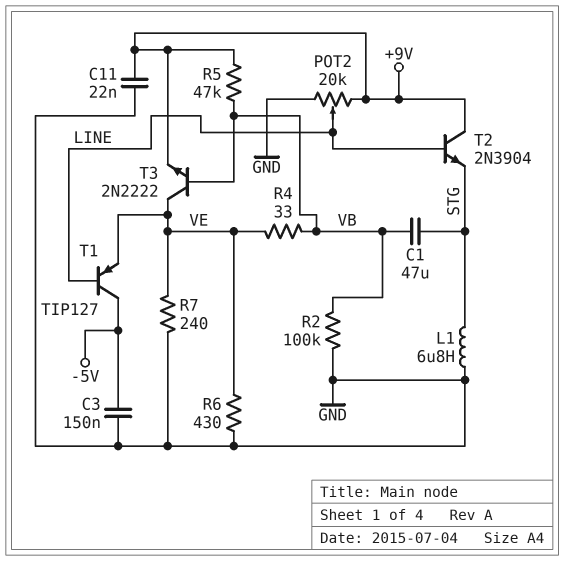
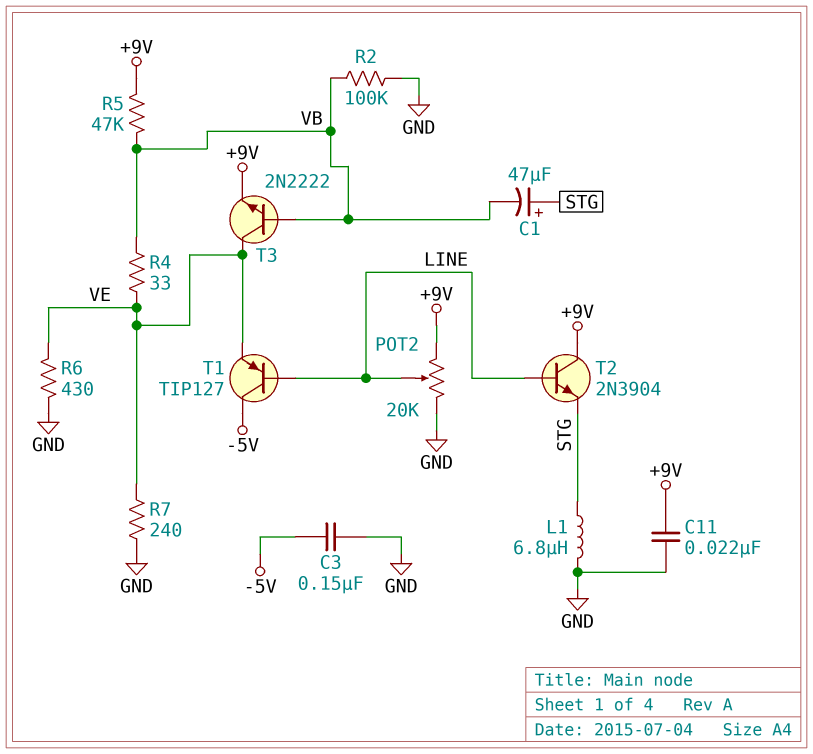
C1: 47uF (STG, VB) -> 47uF (plus STG, minus VB)

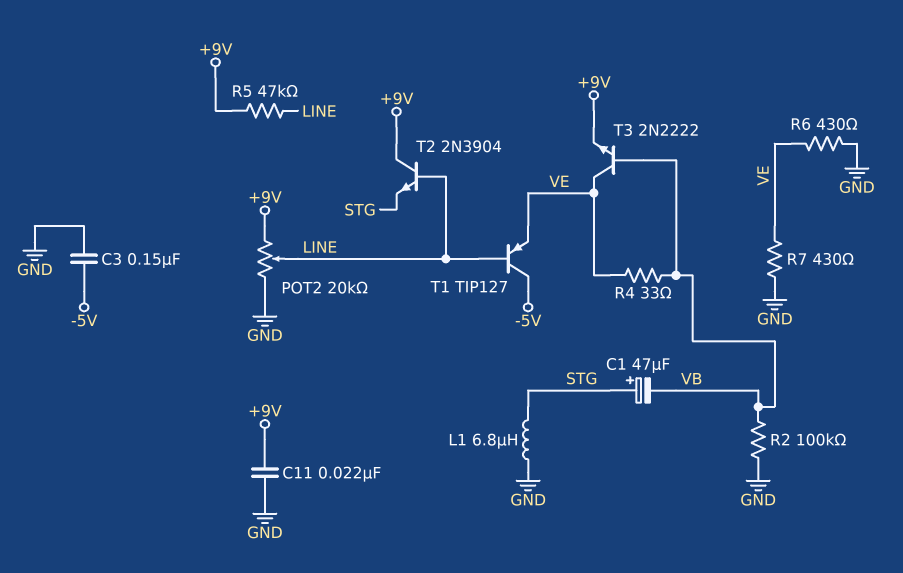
R5: 47k (+9V, VB) -> 47k (+9V, LINE)
R7: 240 (GND, VE) -> 430 (GND, VE)

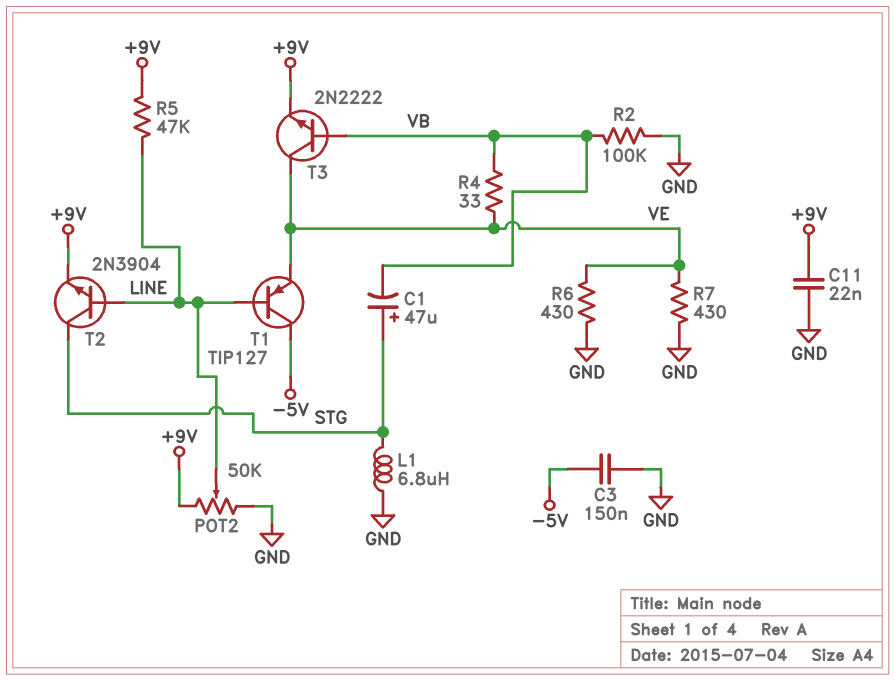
POT2: 20k (+9V, GND, wiper LINE) -> 50k (+9V, GND, wiper LINE)
T2: NPN 2N3904 (B LINE, C +9V, E STG) -> NPN 2N3904 (B LINE, C STG, E +9V)

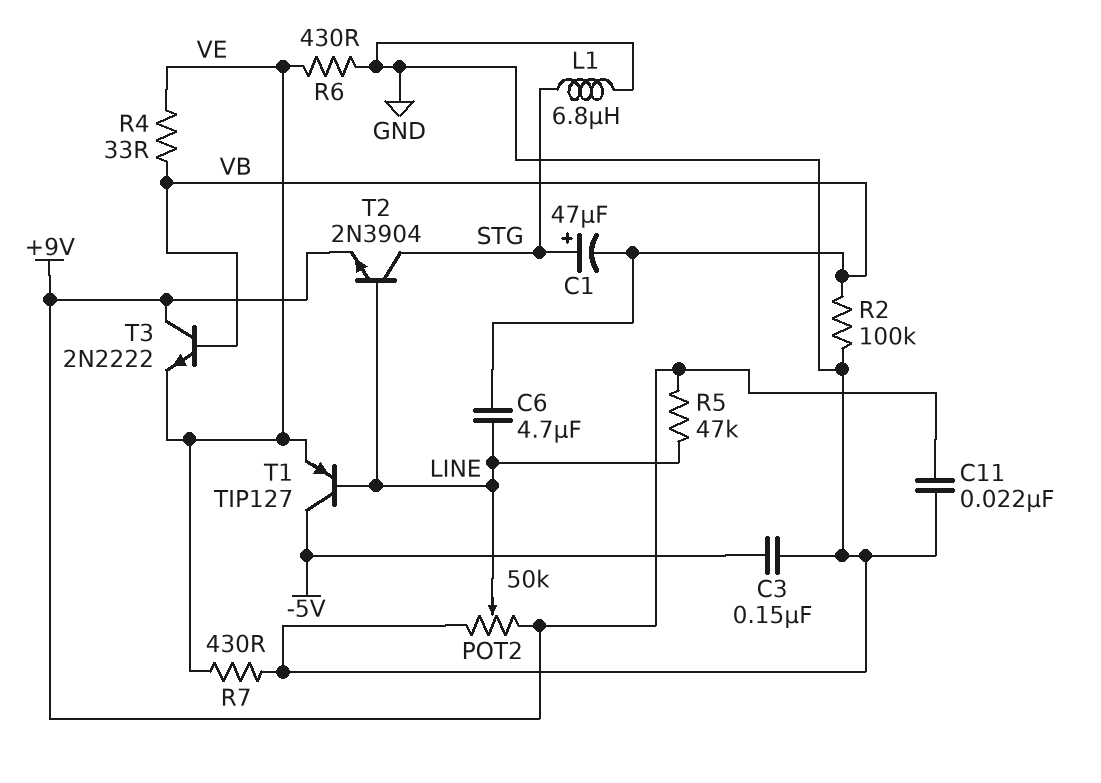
C6: none -> 4.7uF (LINE, VB)
T3: NPN 2N2222 (B VB, C VE, E +9V) -> NPN 2N2222 (B VB, C +9V, E VE)

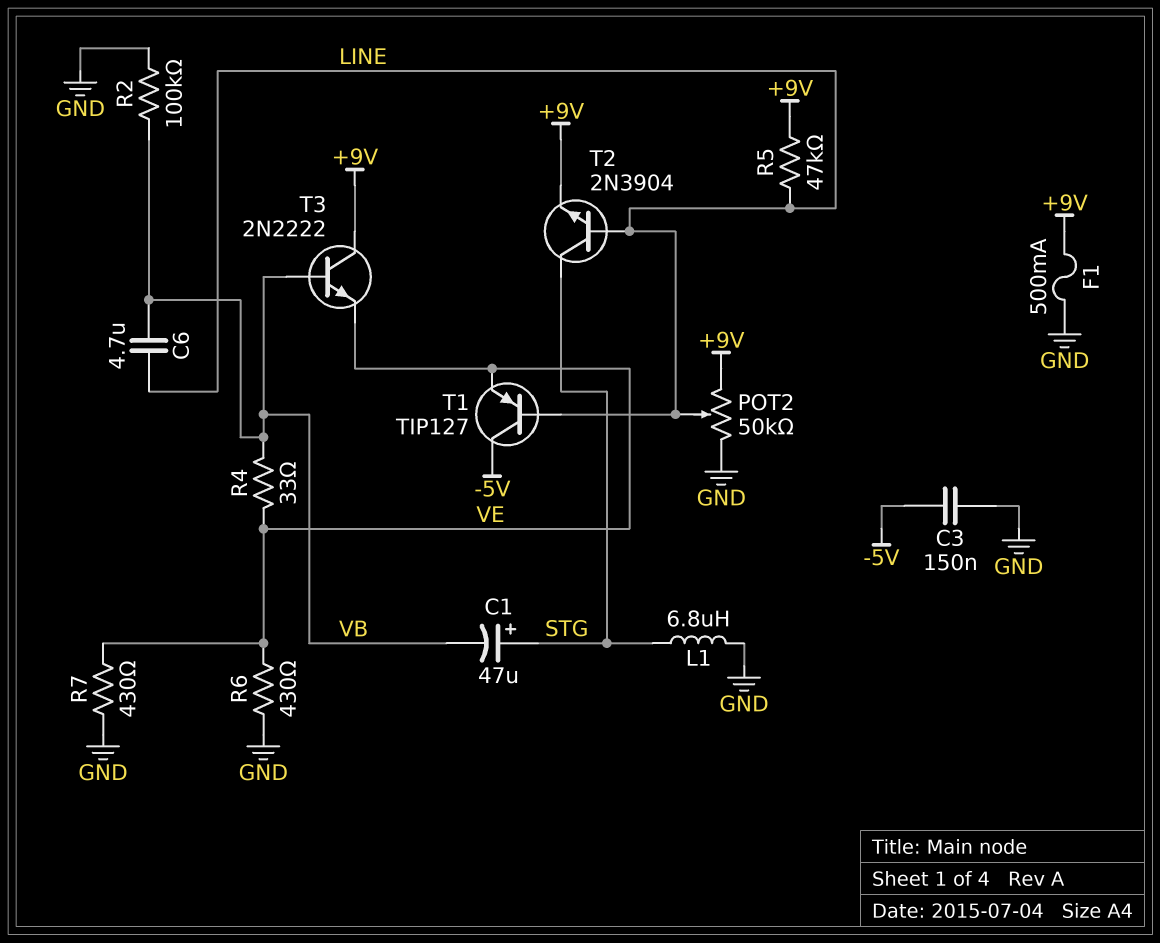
C11: 22nF (+9V, GND) -> none
F1: none -> 500mA (+9V, GND)

